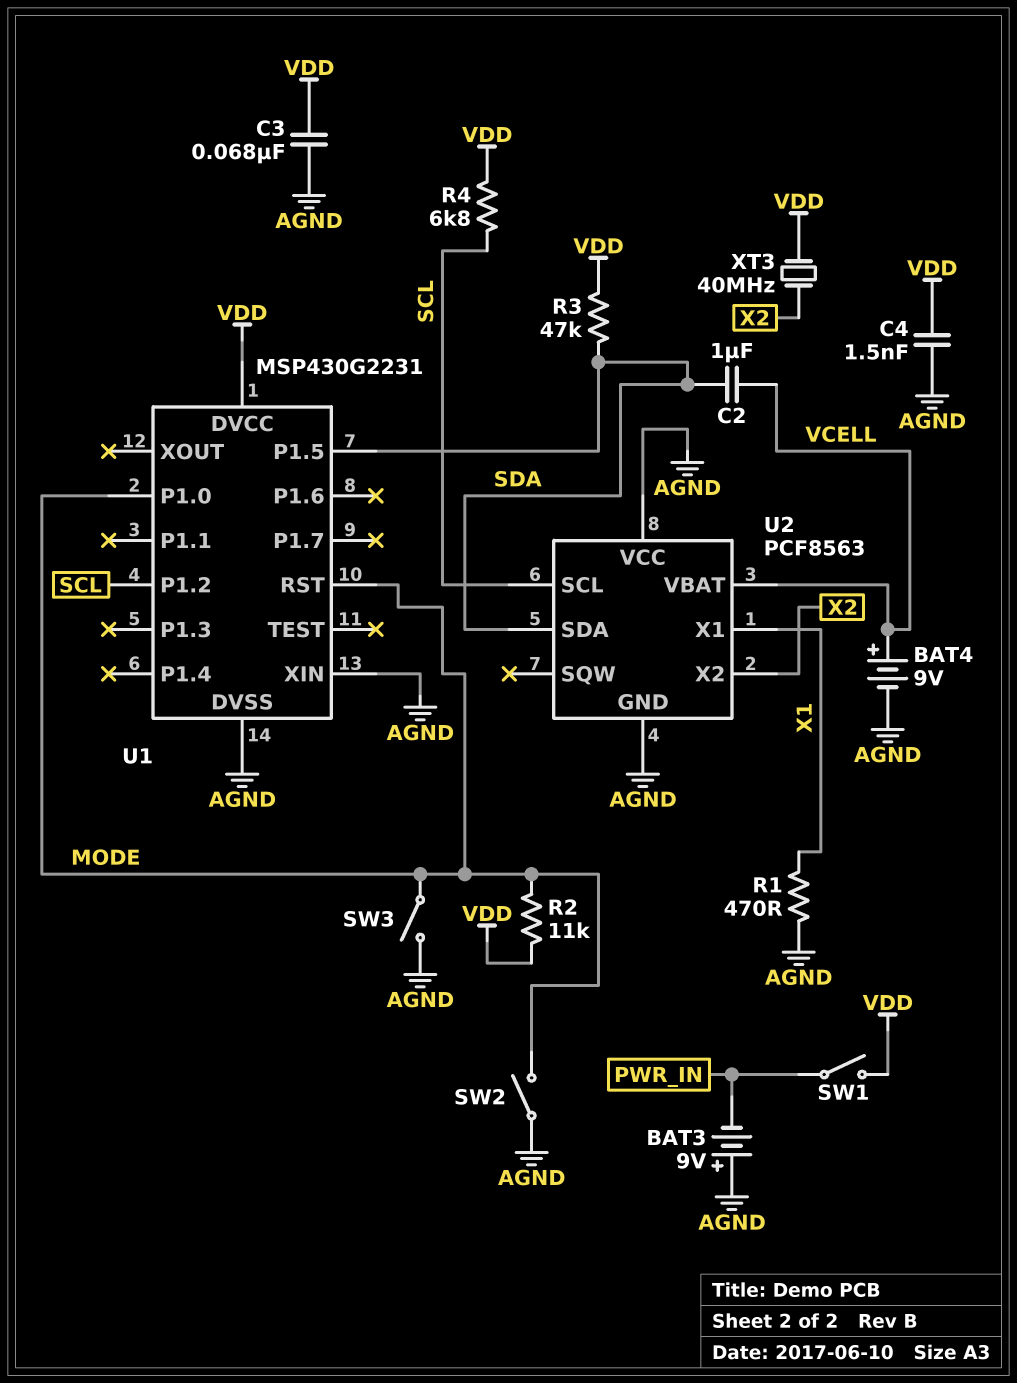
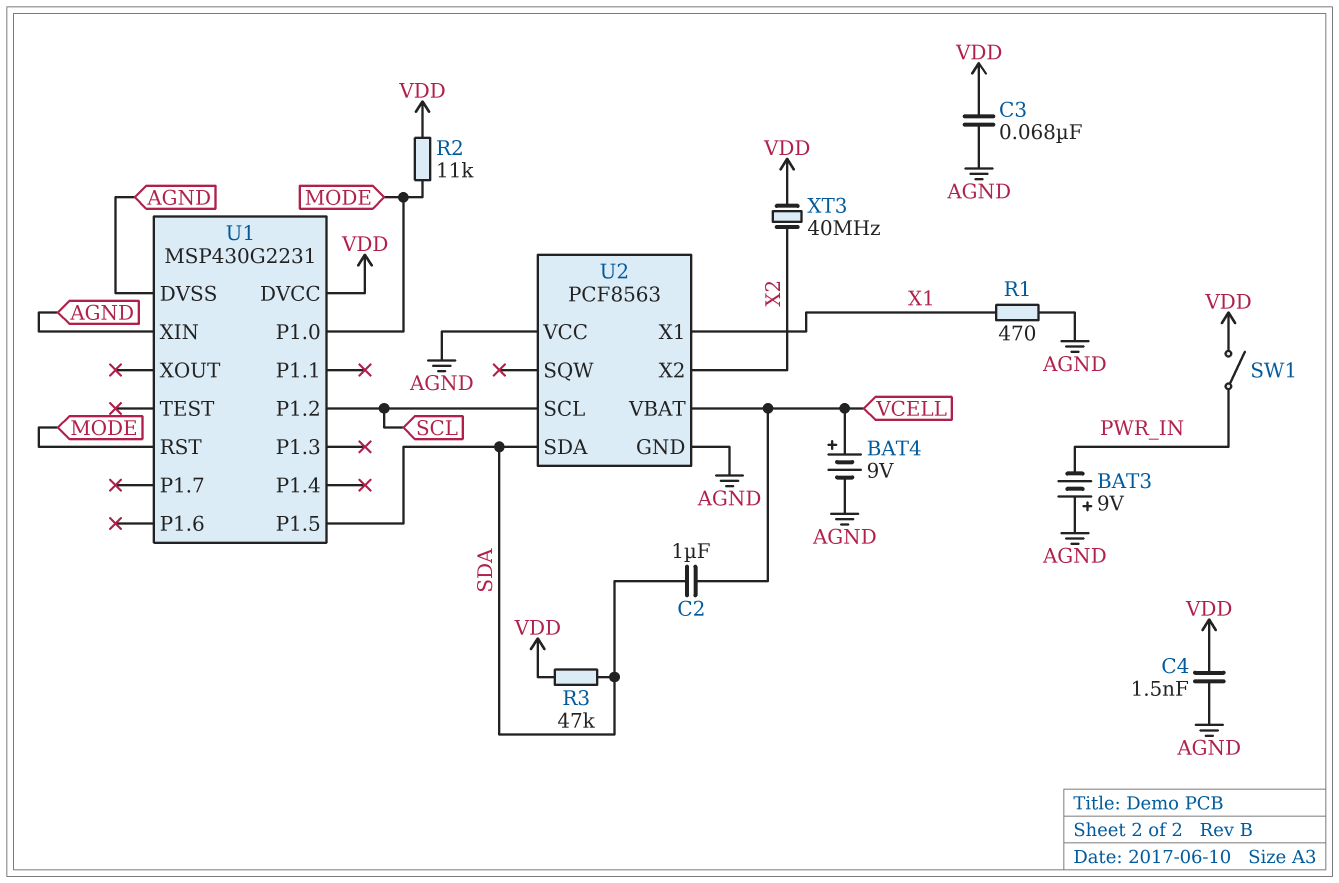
R4: 6.8k (SCL, VDD) -> none
SW2: switch (AGND, MODE) -> none
SW3: switch (AGND, MODE) -> none

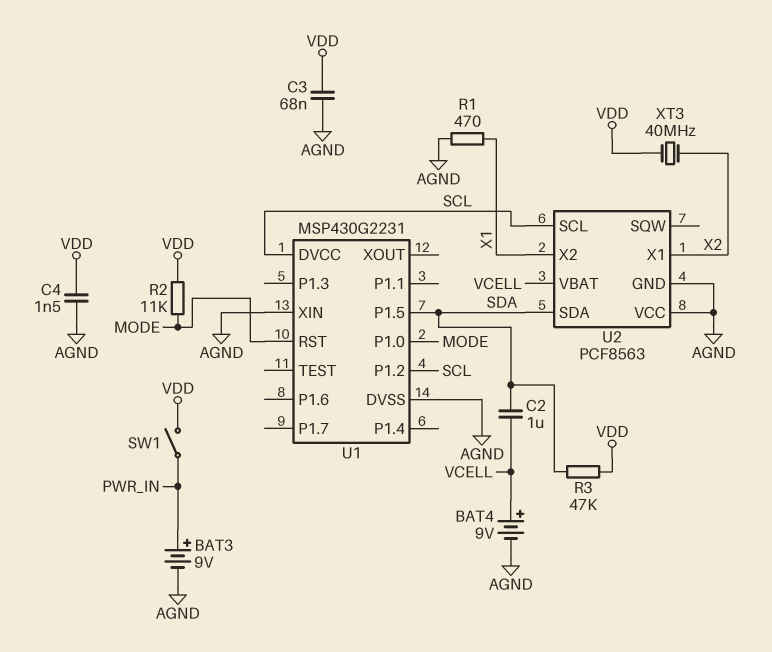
BAT3: 9V (plus AGND, minus PWR_IN) -> 9V (plus PWR_IN, minus AGND)
U1 pin DVCC: VDD -> SCL
U2 pin X1: X1 -> X2
U2 pin X2: X2 -> X1

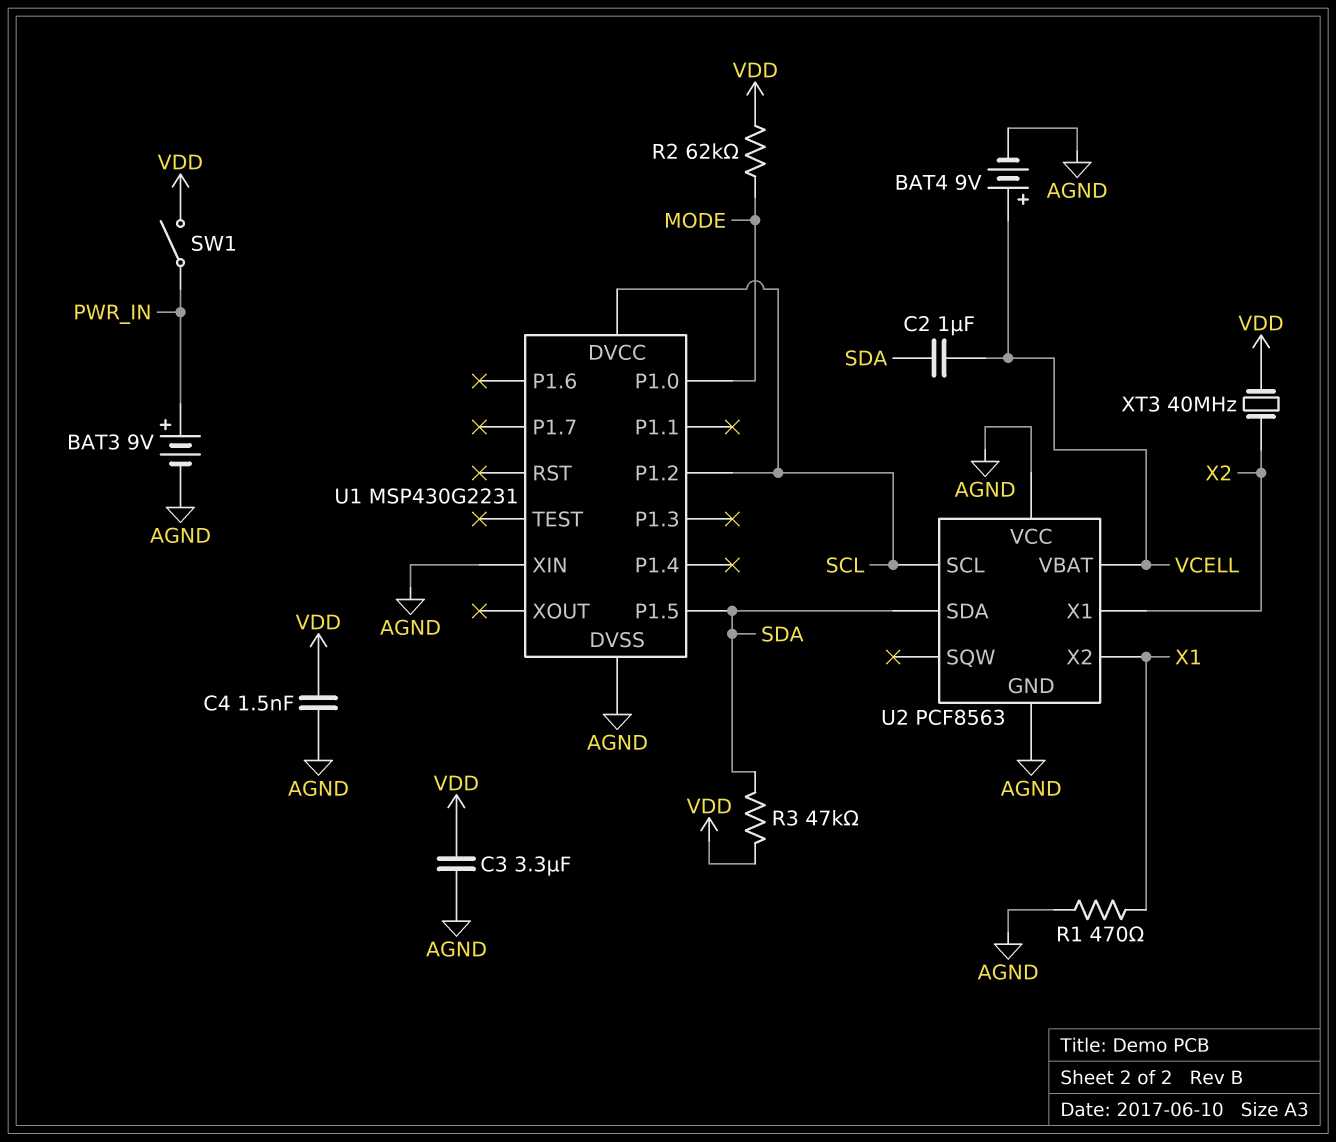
C3: 68nF (AGND, VDD) -> 3.3uF (AGND, VDD)
R2: 11k (MODE, VDD) -> 62k (MODE, VDD)
U1 pin RST: MODE -> none

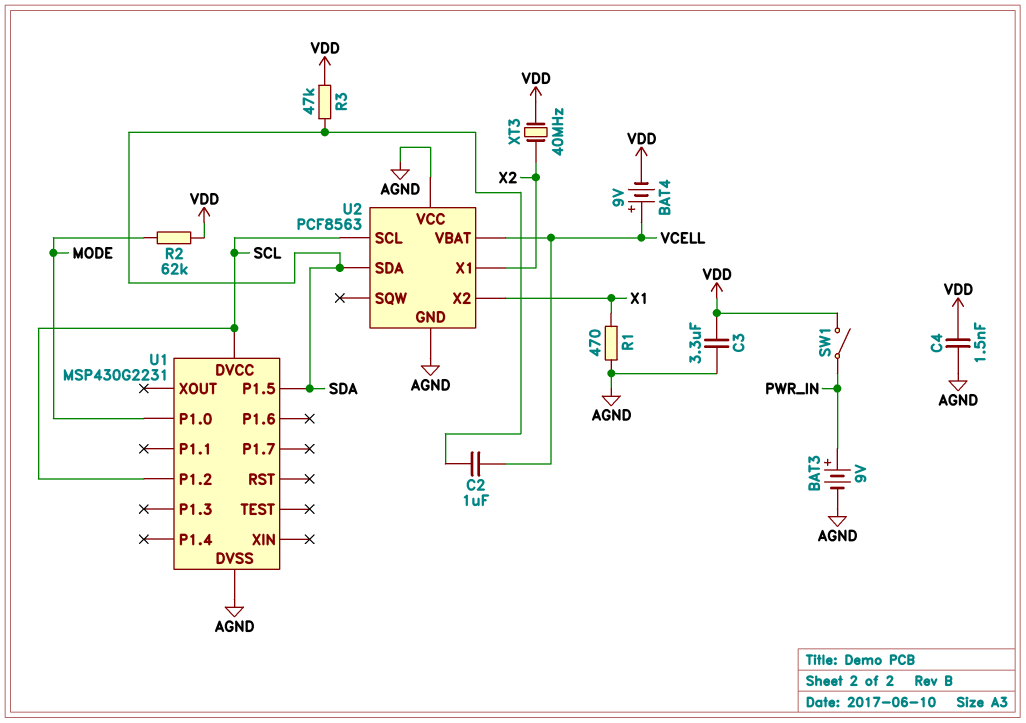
BAT4: 9V (plus VCELL, minus AGND) -> 9V (plus VCELL, minus VDD)
U1 pin XIN: AGND -> none

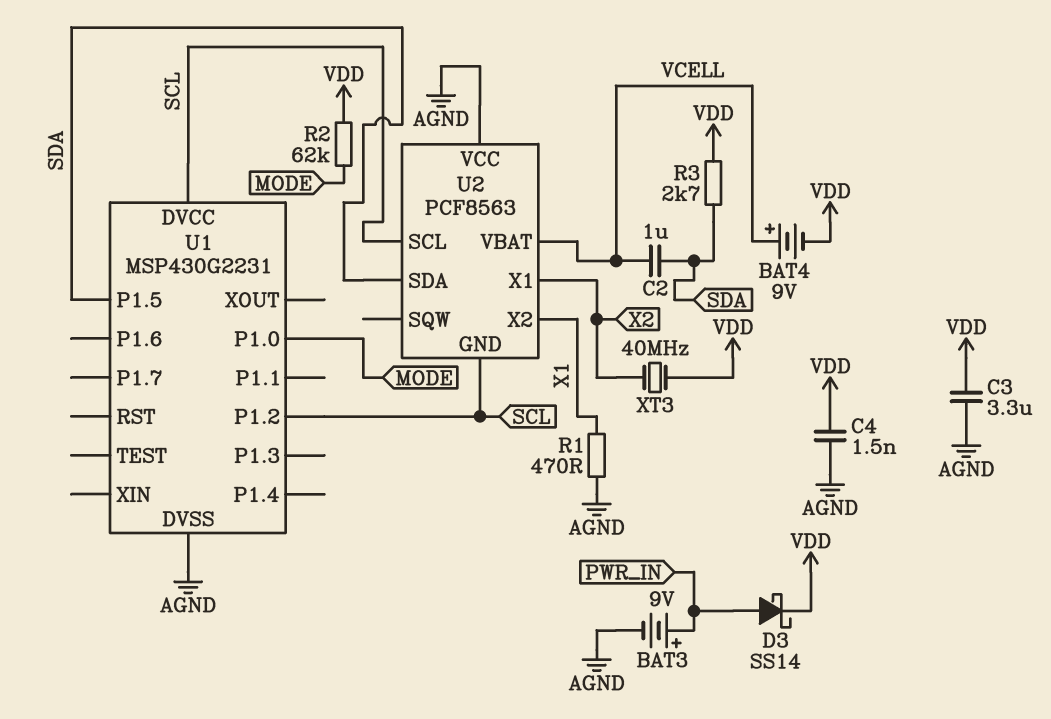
D3: none -> schottky SS14 (A PWR_IN, K VDD)
R3: 47k (SDA, VDD) -> 2.7k (SDA, VDD)
SW1: switch (PWR_IN, VDD) -> none
U2 pin GND: AGND -> SCL

